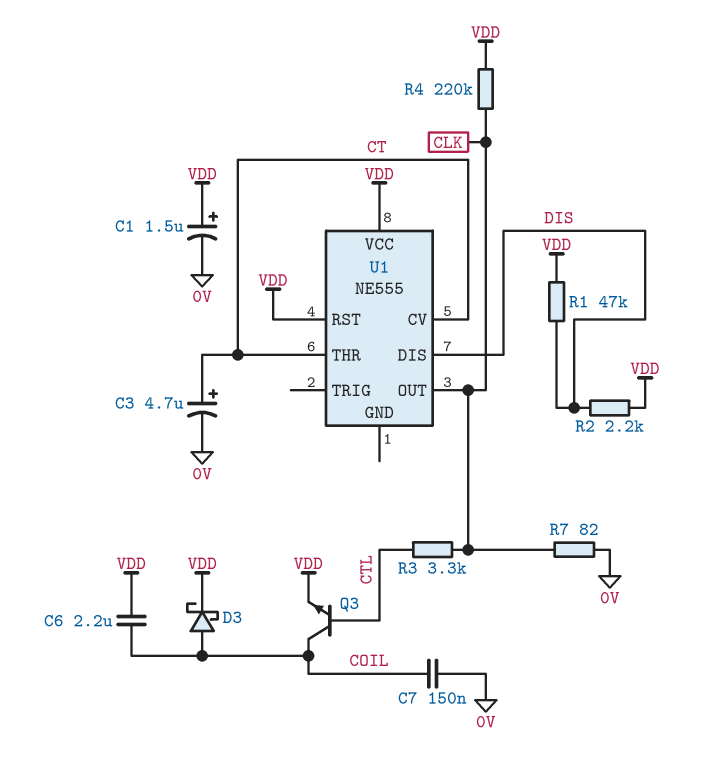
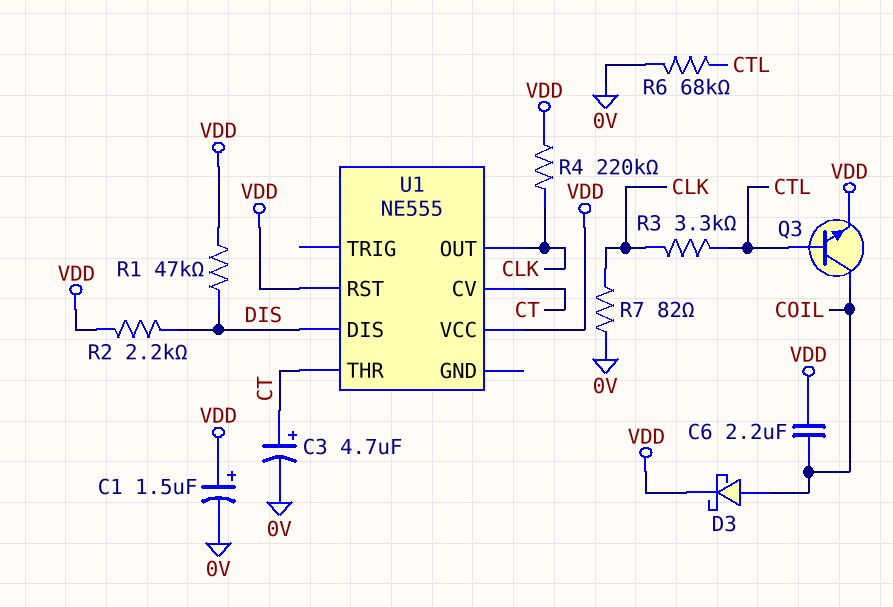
C7: 150nF (0V, COIL) -> none
R6: none -> 68k (0V, CTL)

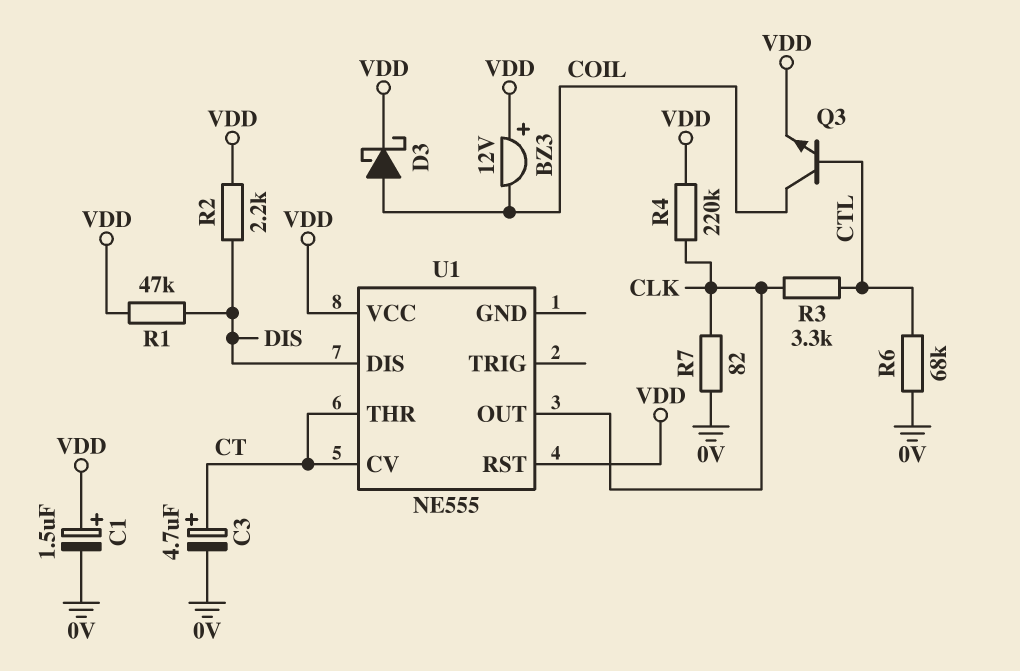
BZ3: none -> buzzer 12V (plus VDD, minus COIL)
C6: 2.2uF (COIL, VDD) -> none

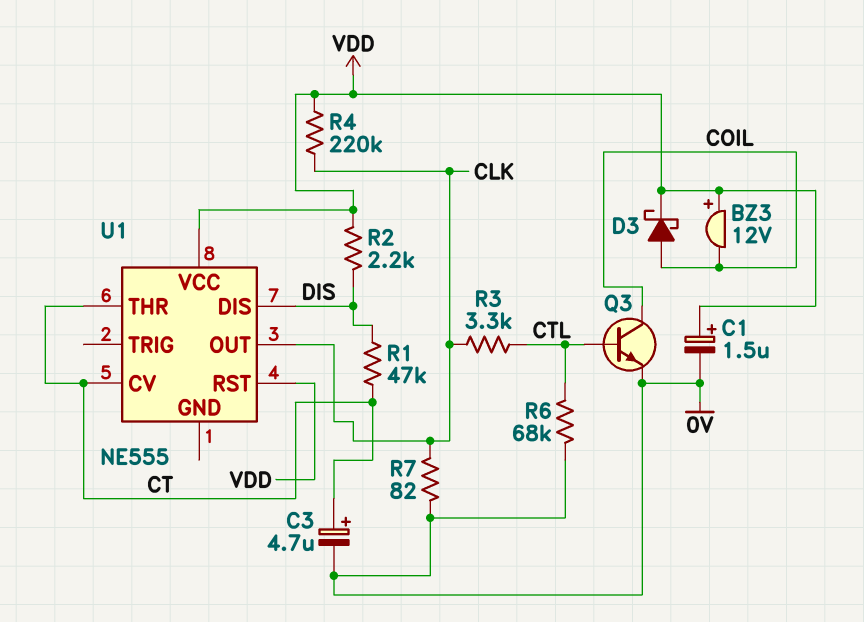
Q3: NPN (B CTL, C COIL, E VDD) -> NPN (B CTL, C COIL, E 0V)
R1: 47k (DIS, VDD) -> 47k (CT, DIS)

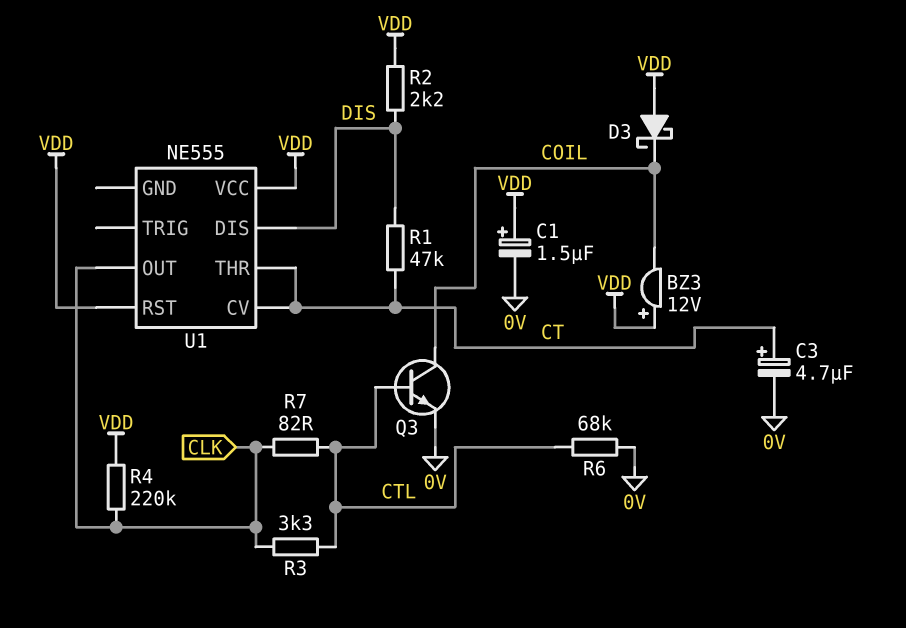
D3: schottky (A COIL, K VDD) -> schottky (A VDD, K COIL)
R7: 82 (0V, CLK) -> 82 (CLK, CTL)

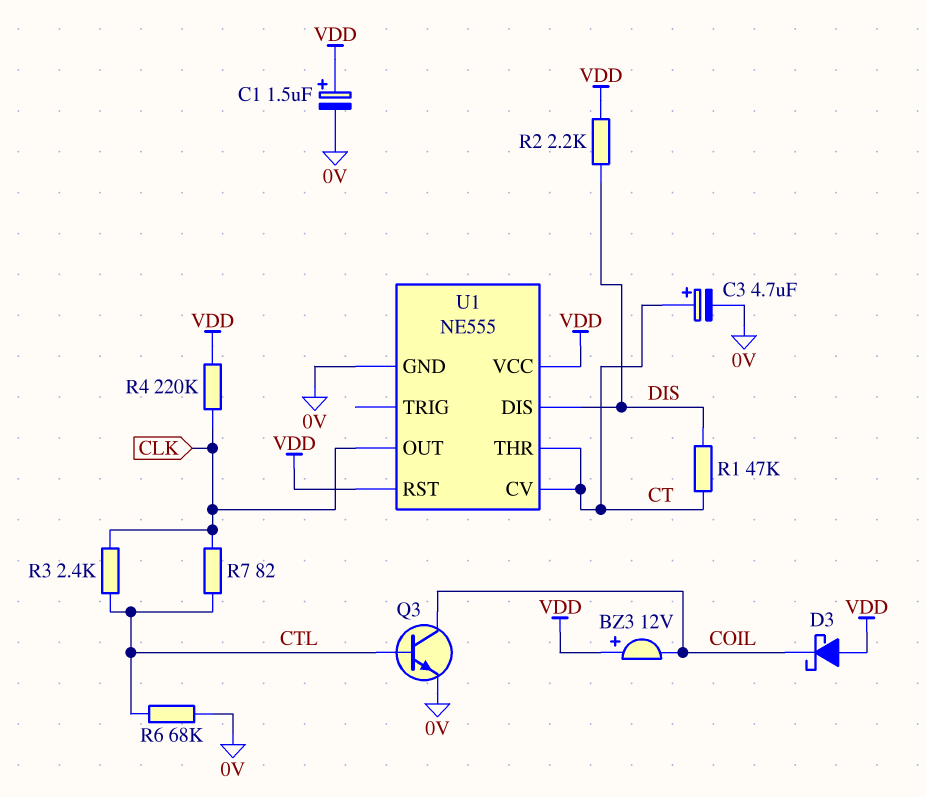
R3: 3.3k (CLK, CTL) -> 2.4k (CLK, CTL)
U1 pin GND: none -> 0V

